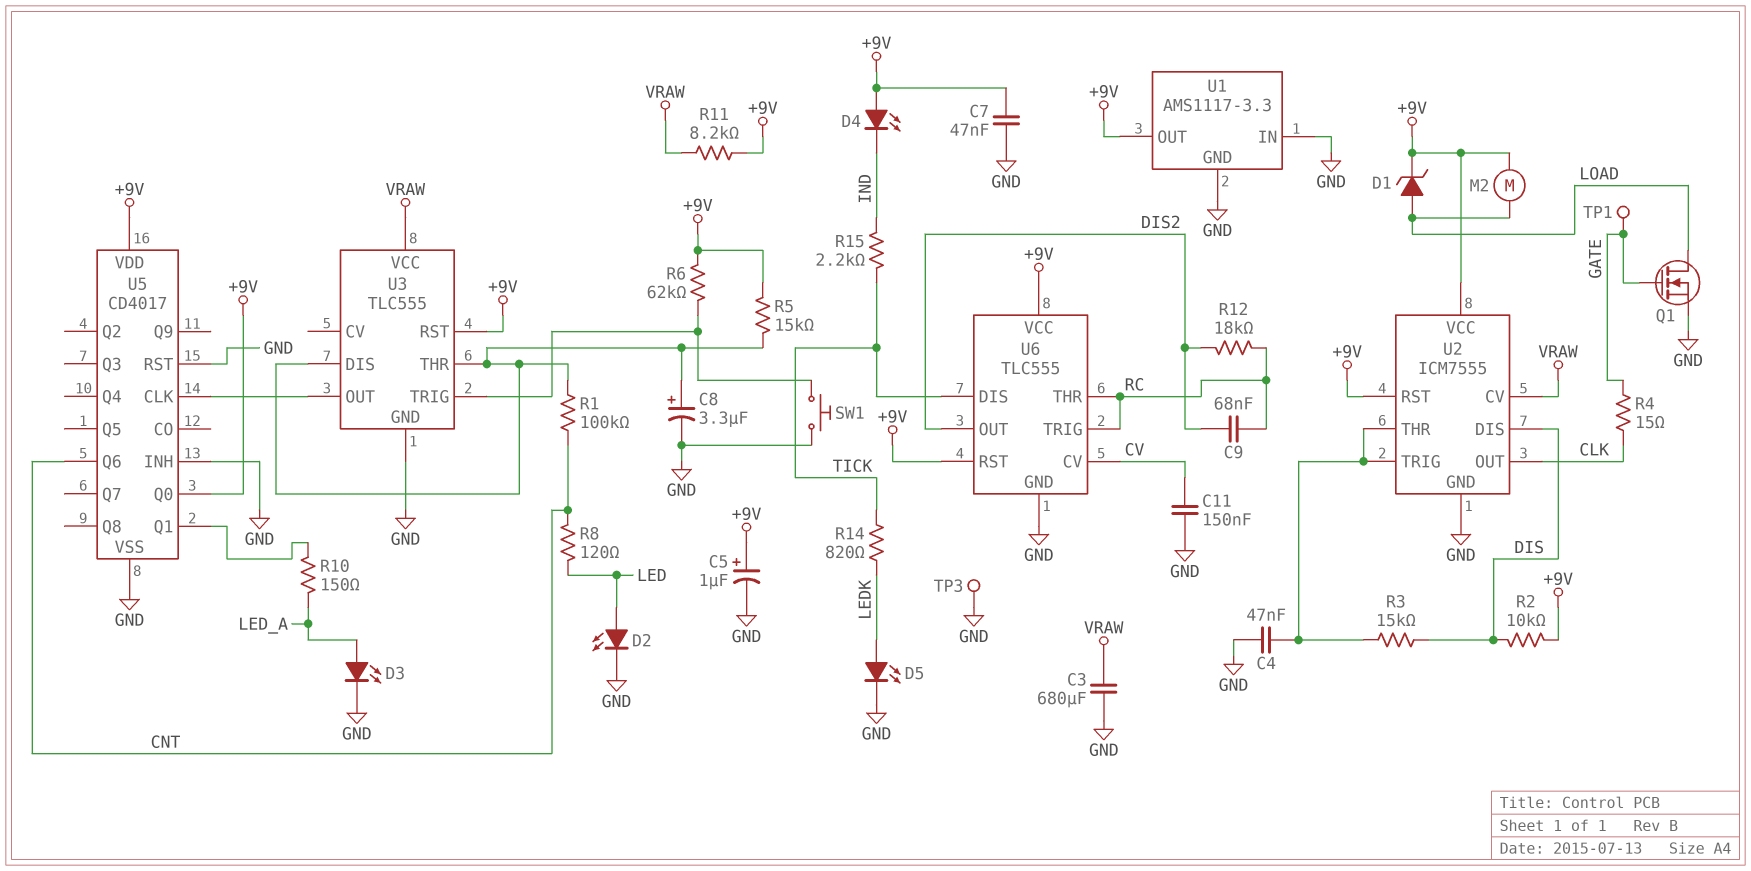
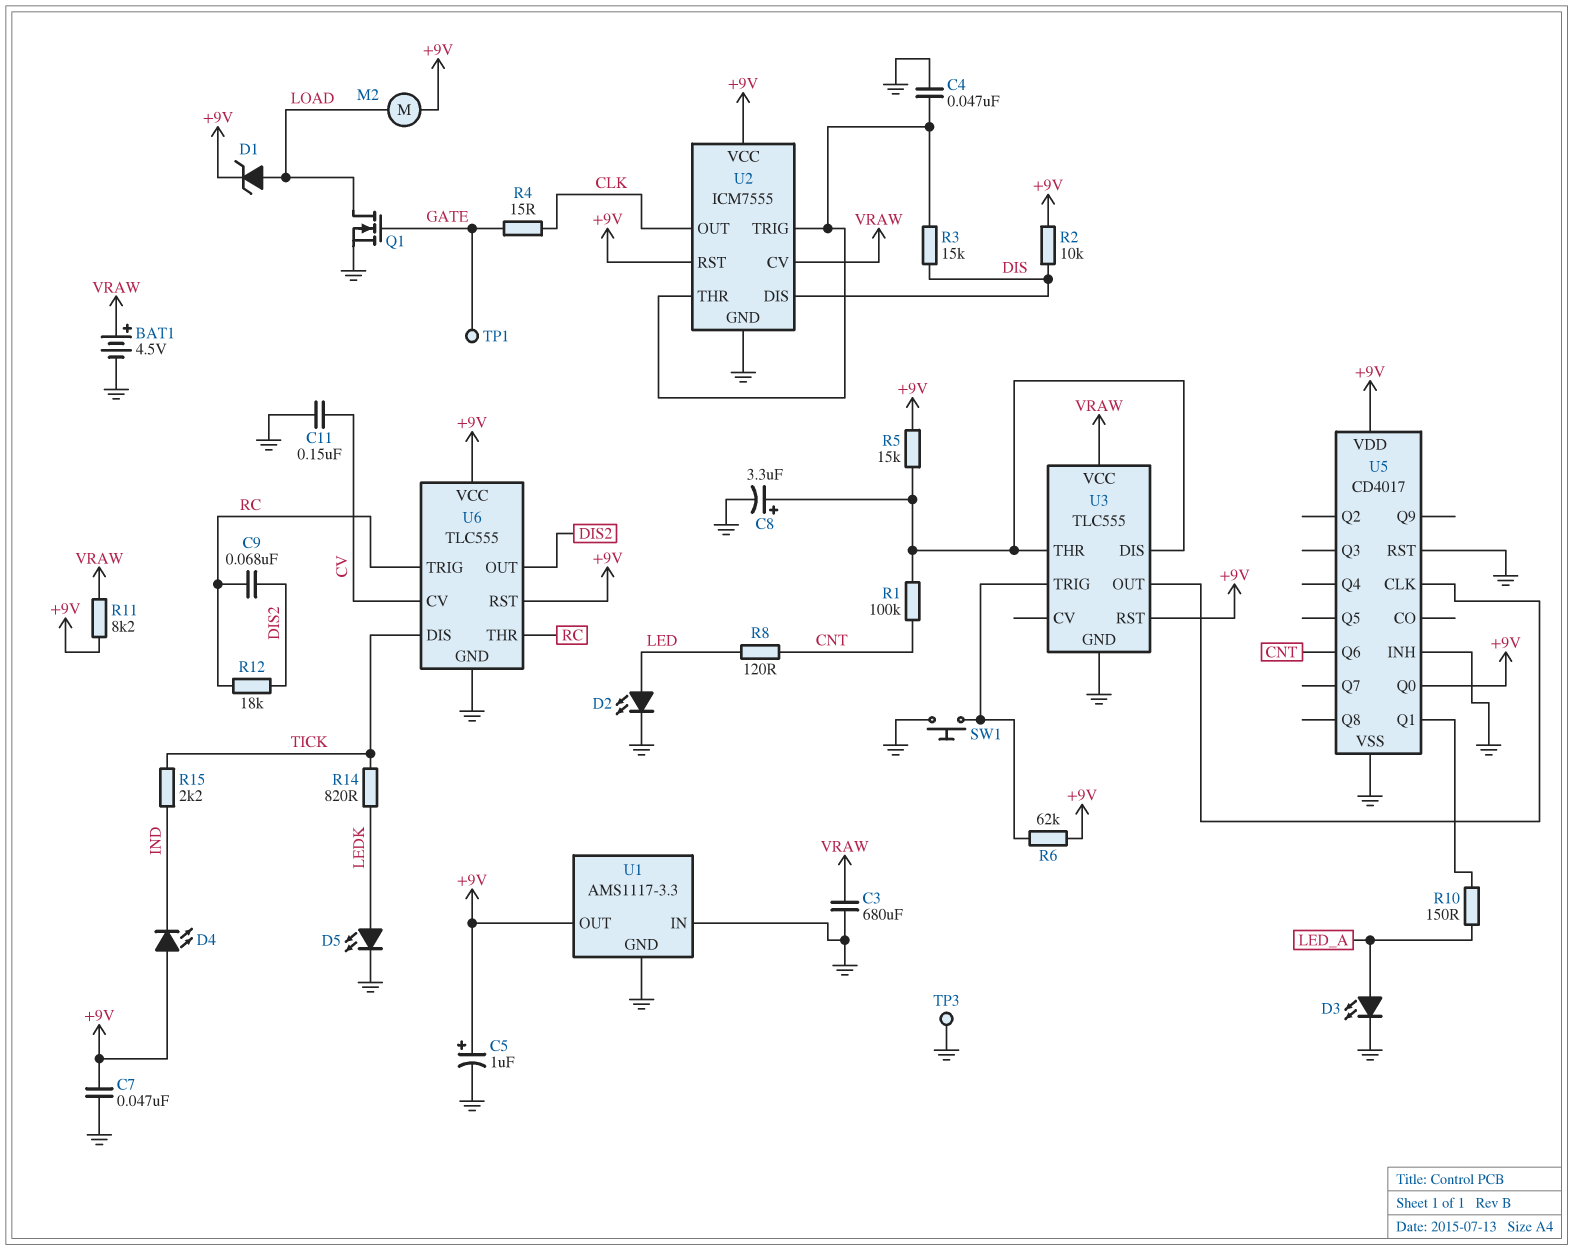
BAT1: none -> 4.5V (plus VRAW, minus GND)

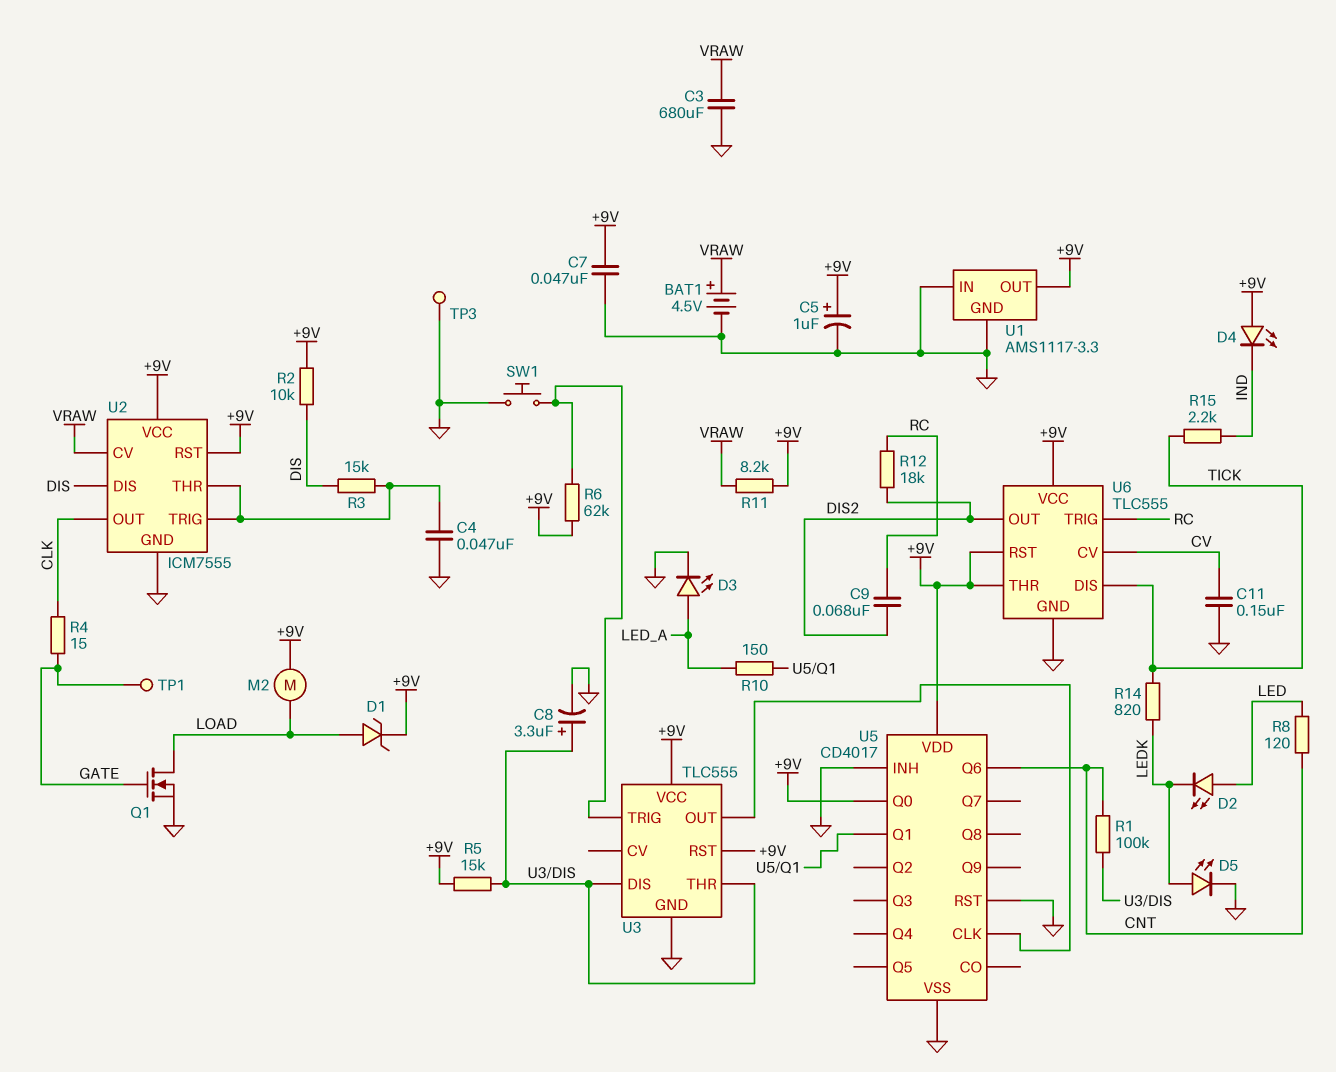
D2: LED (A LED, K GND) -> LED (A LED, K LEDK)
U3 pin VCC: VRAW -> +9V
U6 pin THR: RC -> +9V

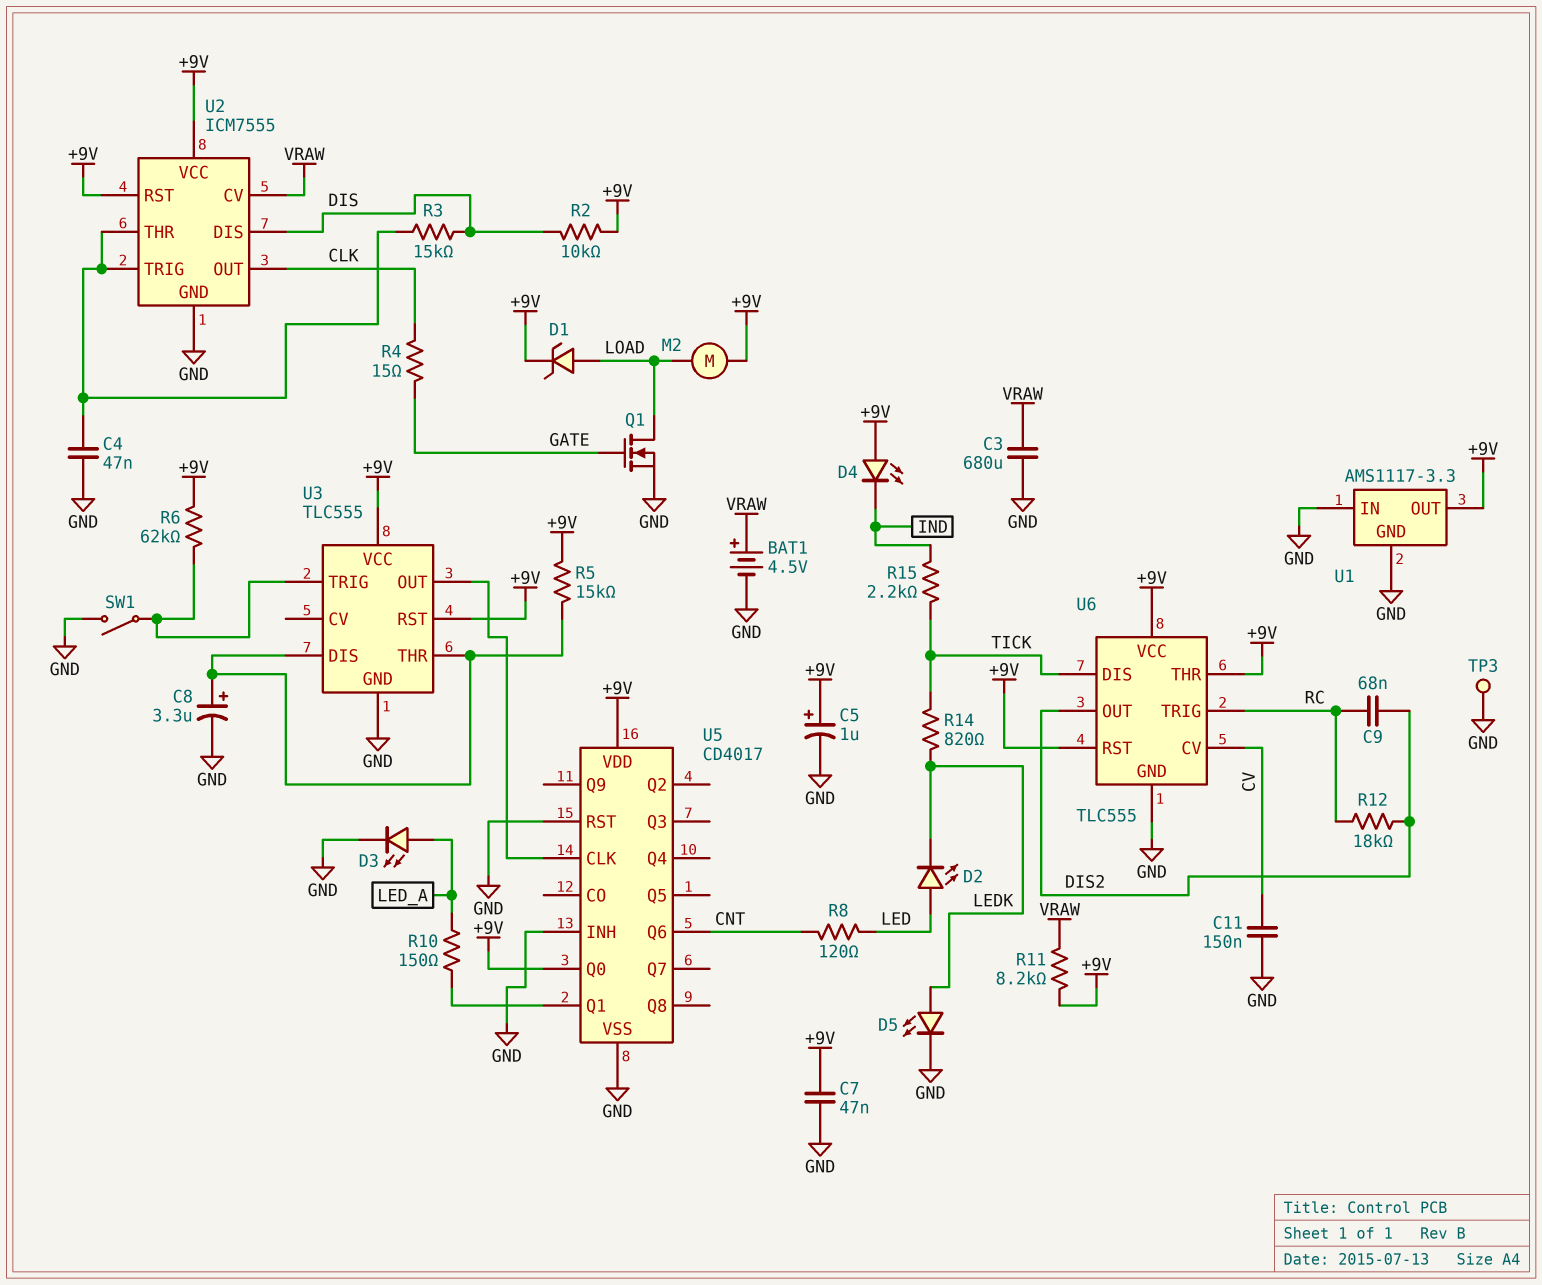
R1: 100k (CNT, U3/DIS) -> none
SW1: button (GND, U3/TRIG) -> switch (GND, U3/TRIG)
TP1: test point (GATE) -> none

